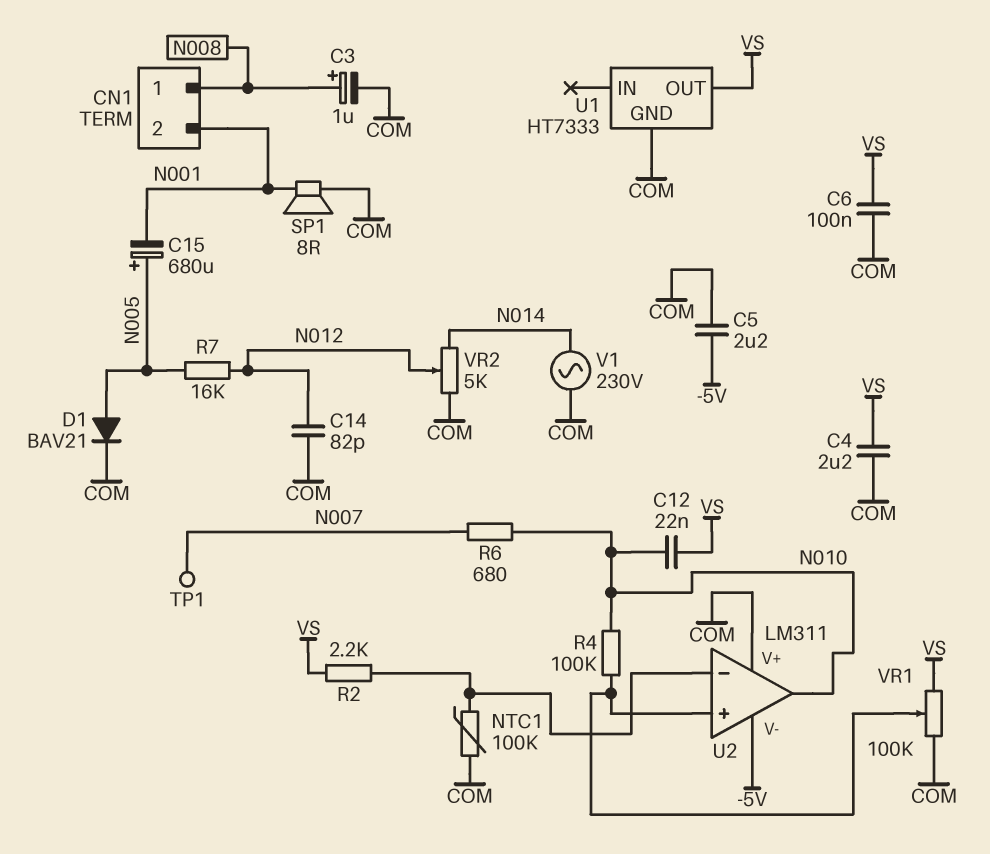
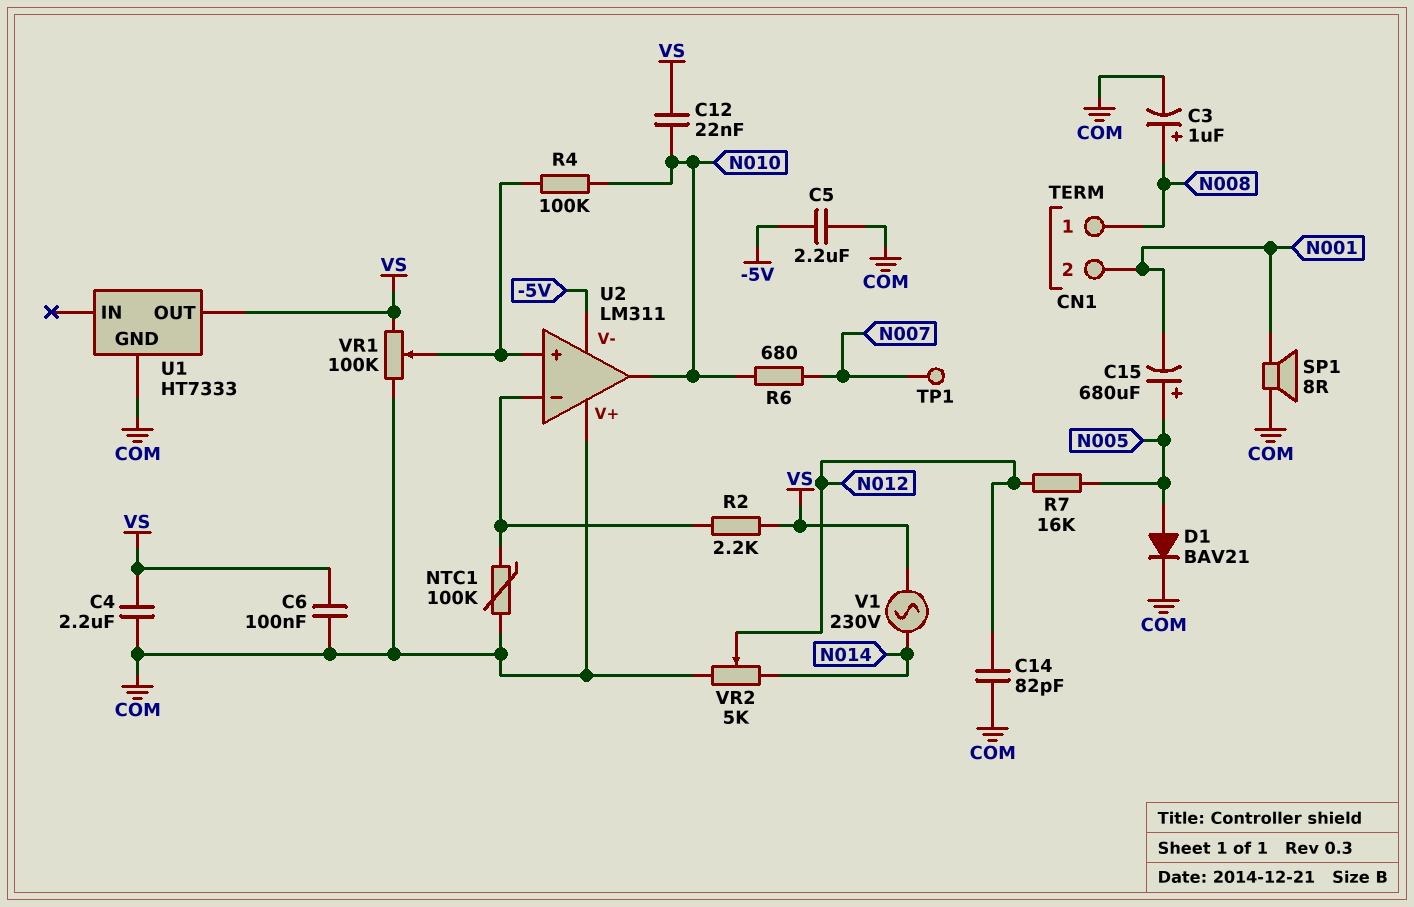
V1: AC 230V (COM, N014) -> AC 230V (N014, VS)

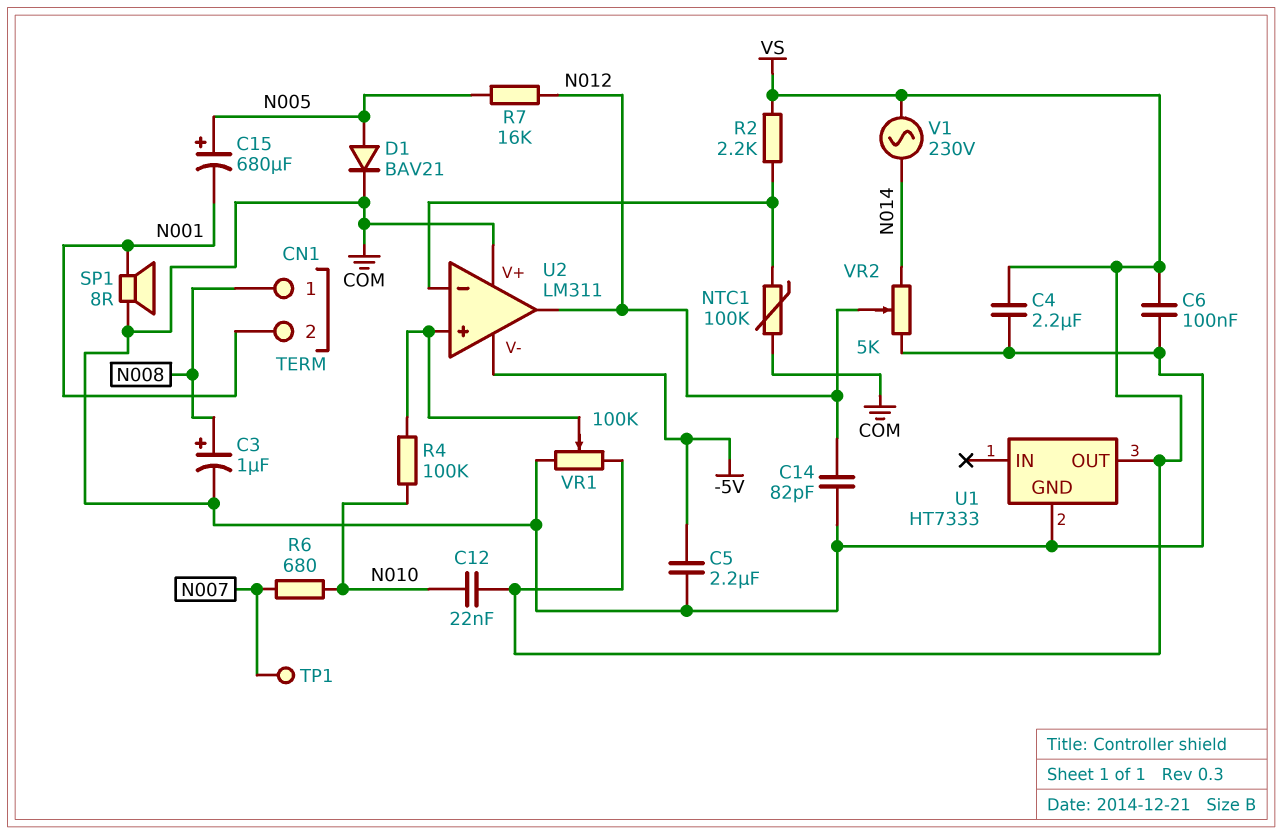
U2 pin out: N010 -> N012

